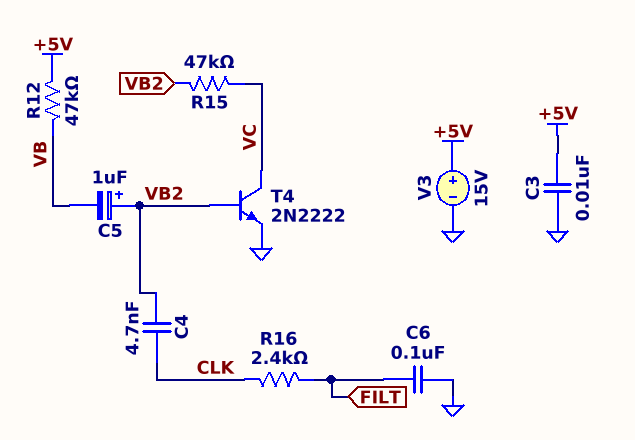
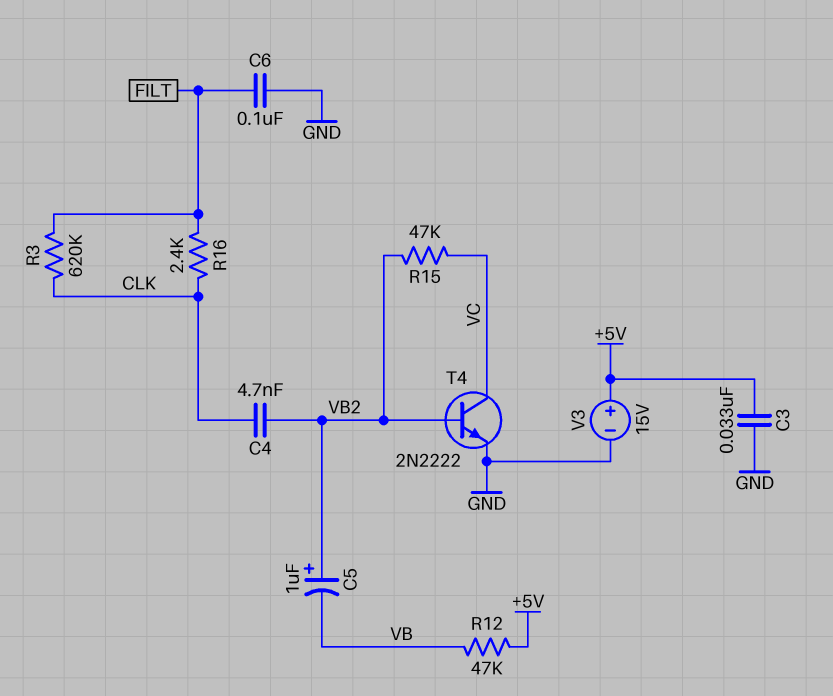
C3: 10nF (+5V, GND) -> 33nF (+5V, GND)
R3: none -> 620k (CLK, FILT)

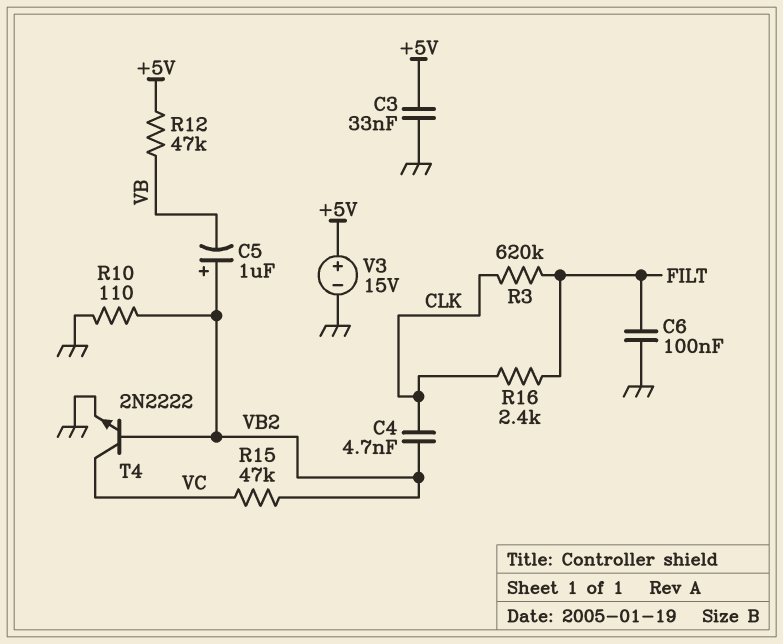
R10: none -> 110 (GND, VB2)

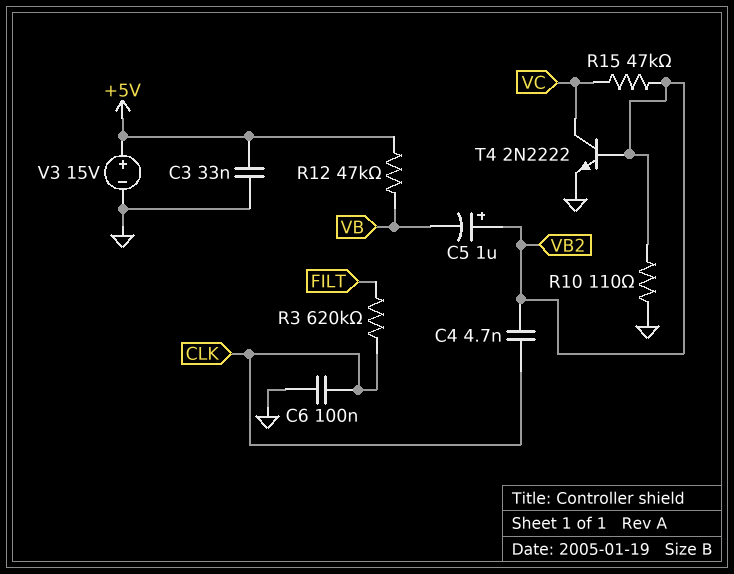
C6: 100nF (FILT, GND) -> 100nF (CLK, GND)
R16: 2.4k (CLK, FILT) -> none

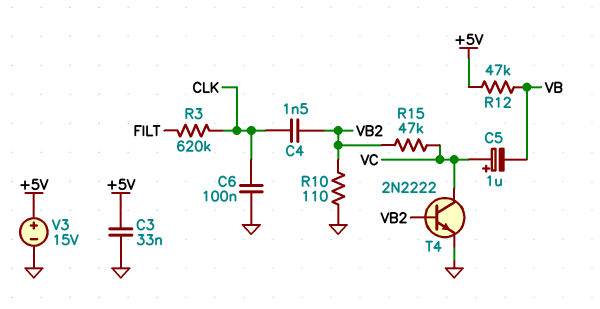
C4: 4.7nF (CLK, VB2) -> 1.5nF (CLK, VB2)
C5: 1uF (plus VB2, minus VB) -> 1uF (plus VC, minus VB)

